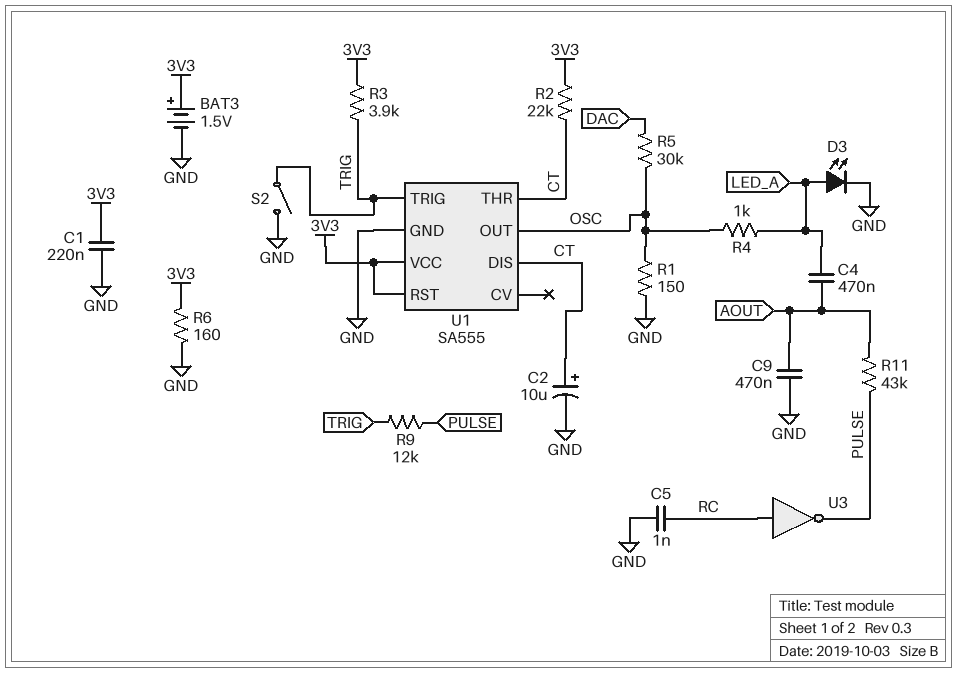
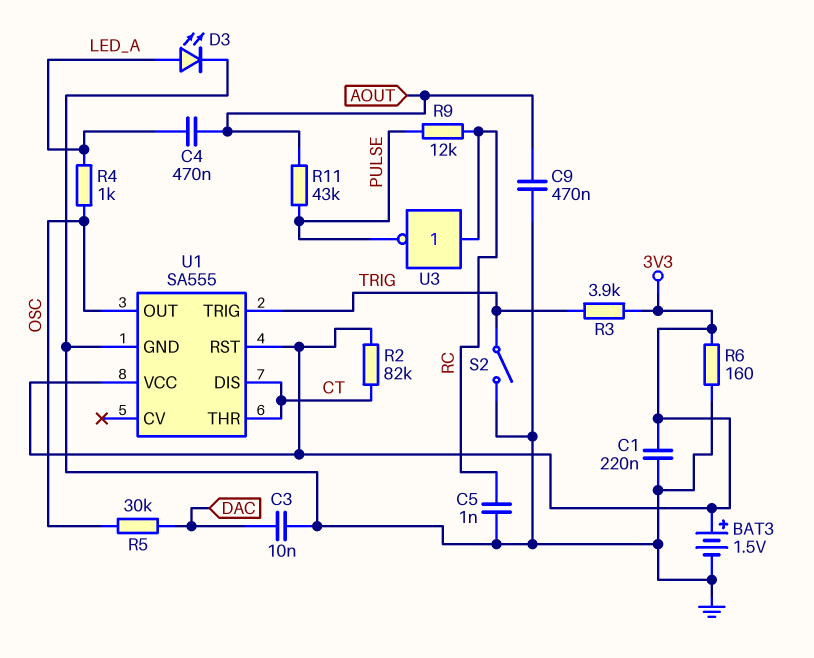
C2: 10uF (plus CT, minus GND) -> none
C3: none -> 10nF (DAC, GND)
R1: 150 (GND, OSC) -> none
R2: 22k (3V3, CT) -> 82k (3V3, CT)
R9: 12k (PULSE, TRIG) -> 12k (PULSE, RC)

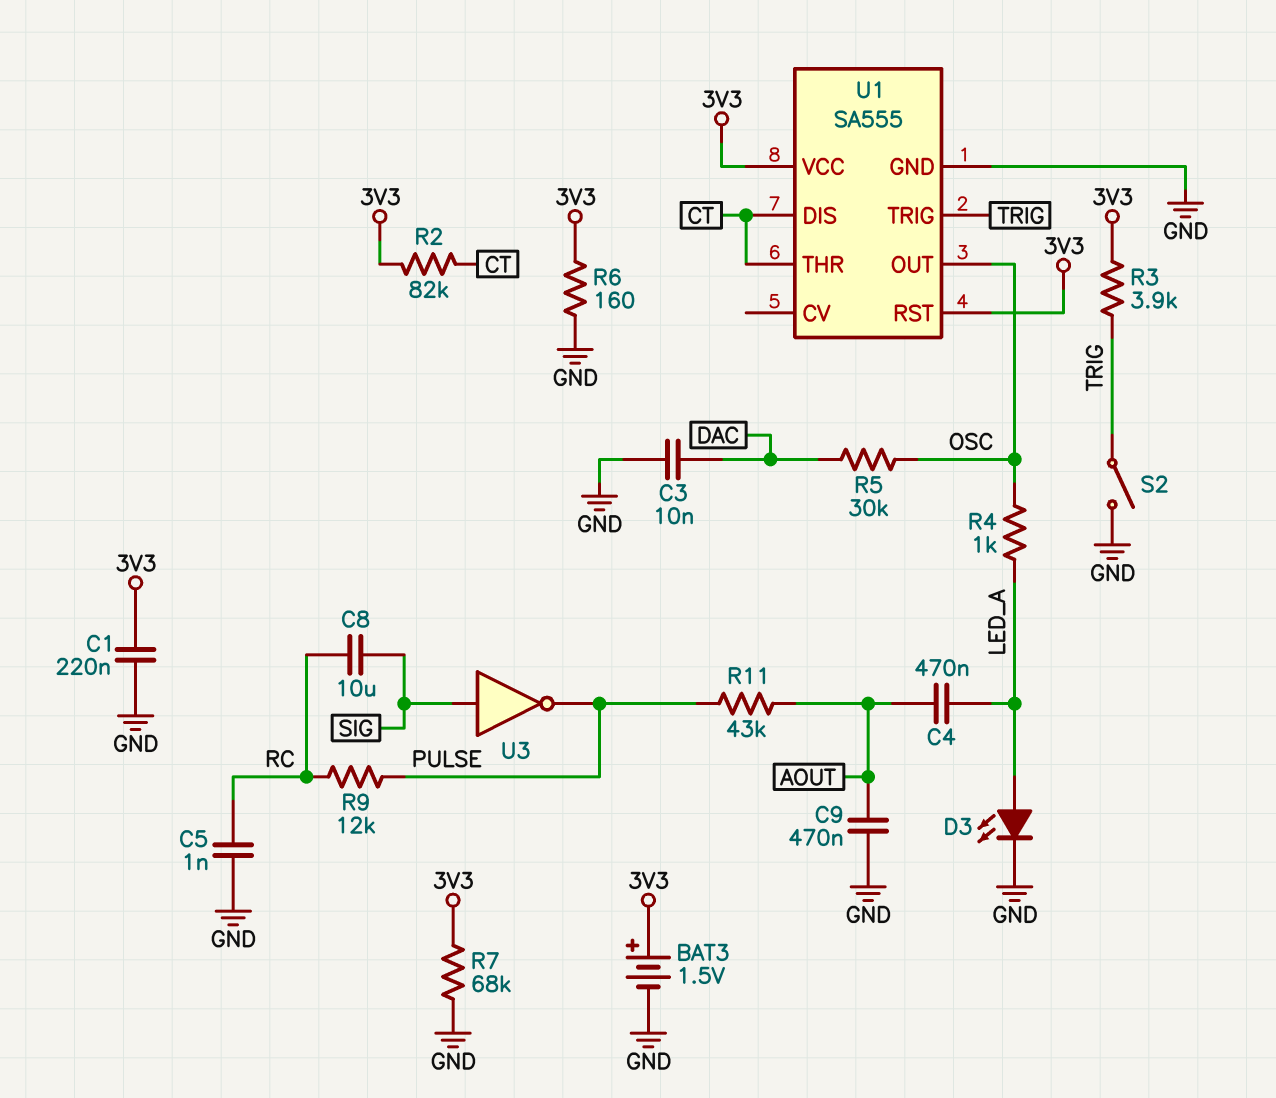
C8: none -> 10uF (RC, SIG)
R7: none -> 68k (3V3, GND)
U3: NOT (in RC, out PULSE) -> NOT (in SIG, out PULSE)

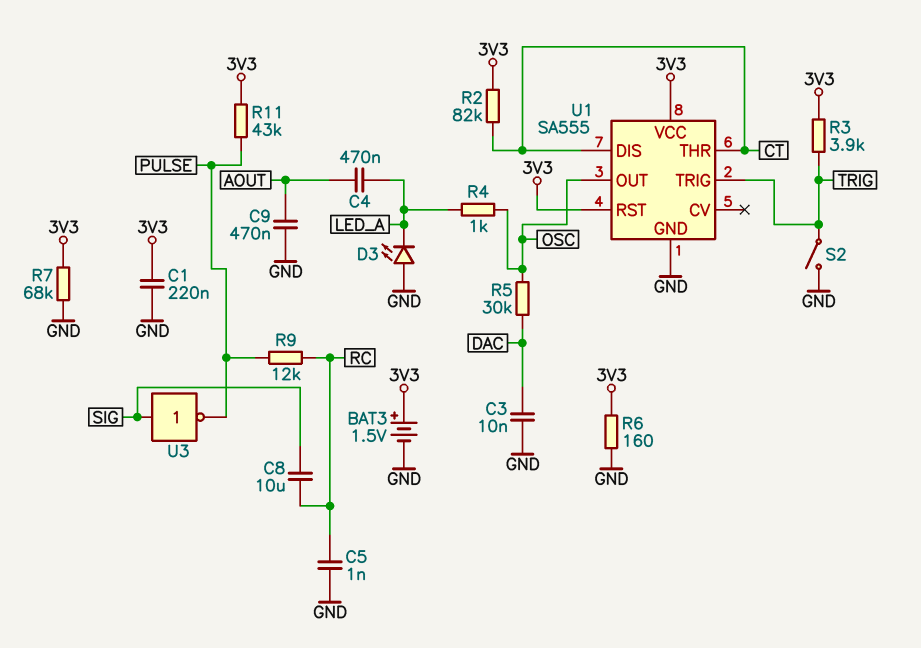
D3: LED (A LED_A, K GND) -> LED (A GND, K LED_A)
R11: 43k (AOUT, PULSE) -> 43k (3V3, PULSE)

